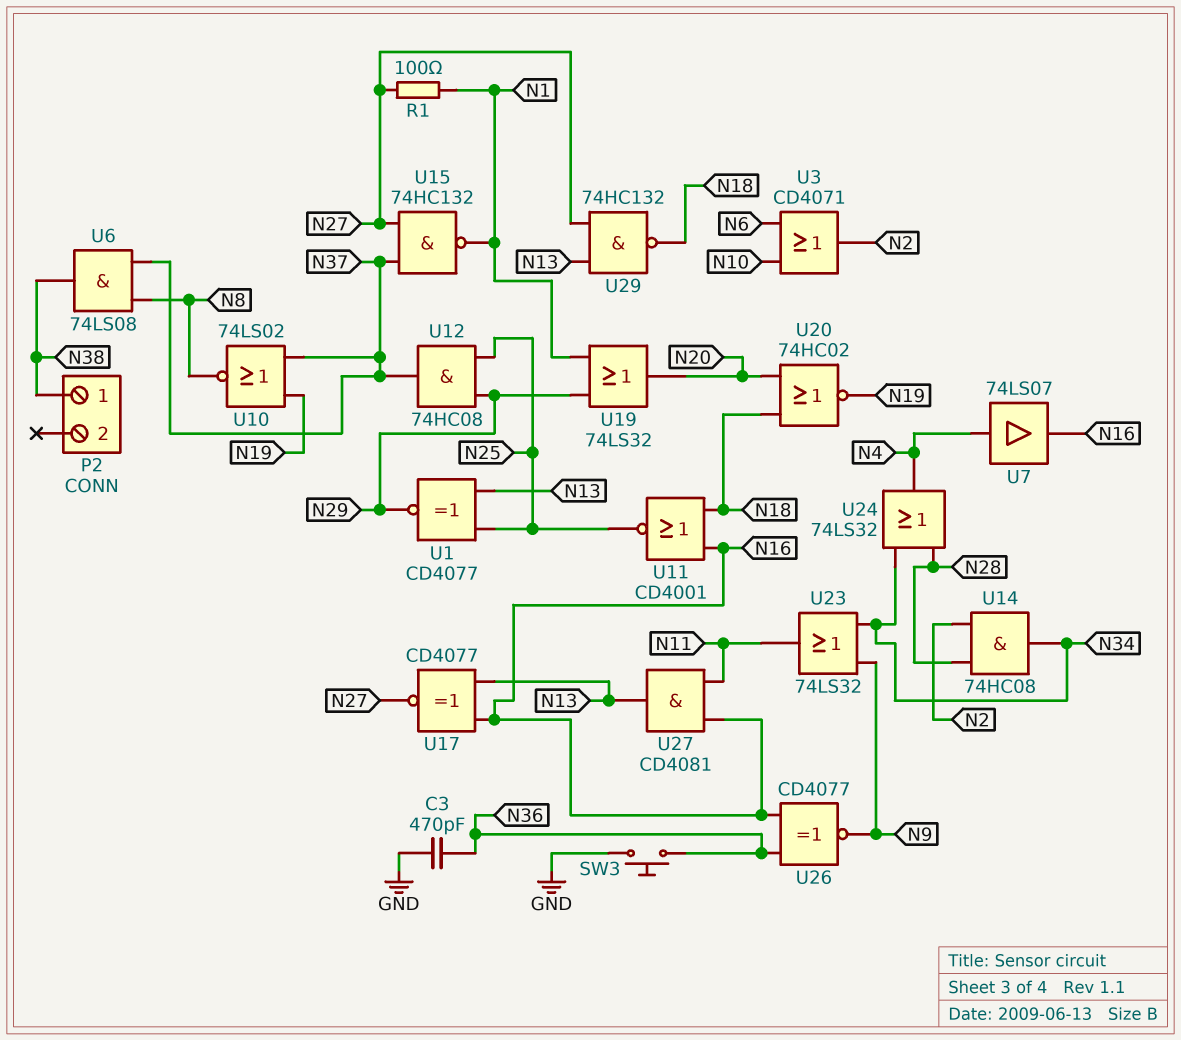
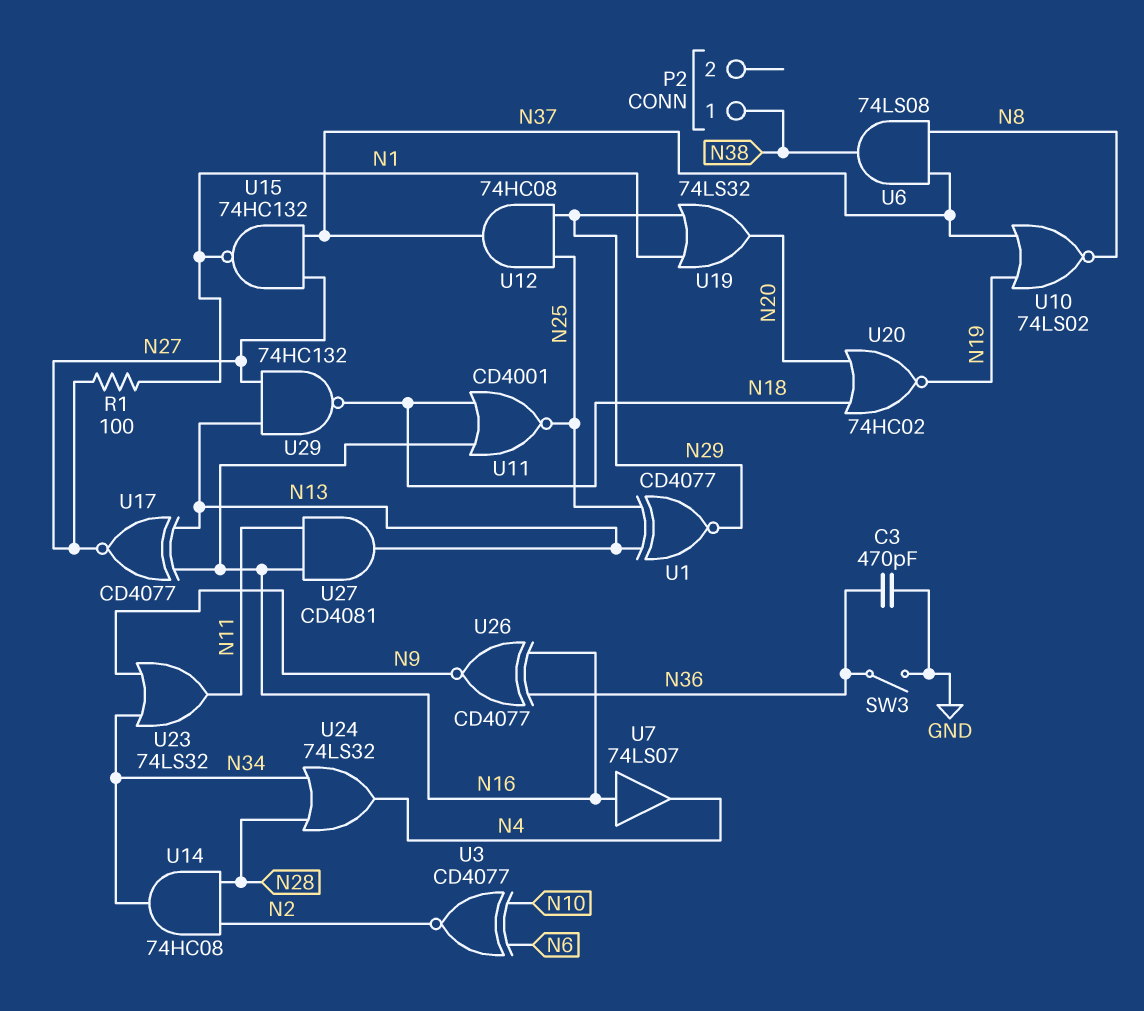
SW3: button (GND, N36) -> switch (GND, N36)
U3: OR CD4071 (in N6, in N10, out N2) -> XNOR CD4077 (in N6, in N10, out N2)
U7: buffer 74LS07 (in N4, out N16) -> buffer 74LS07 (in N16, out N4)

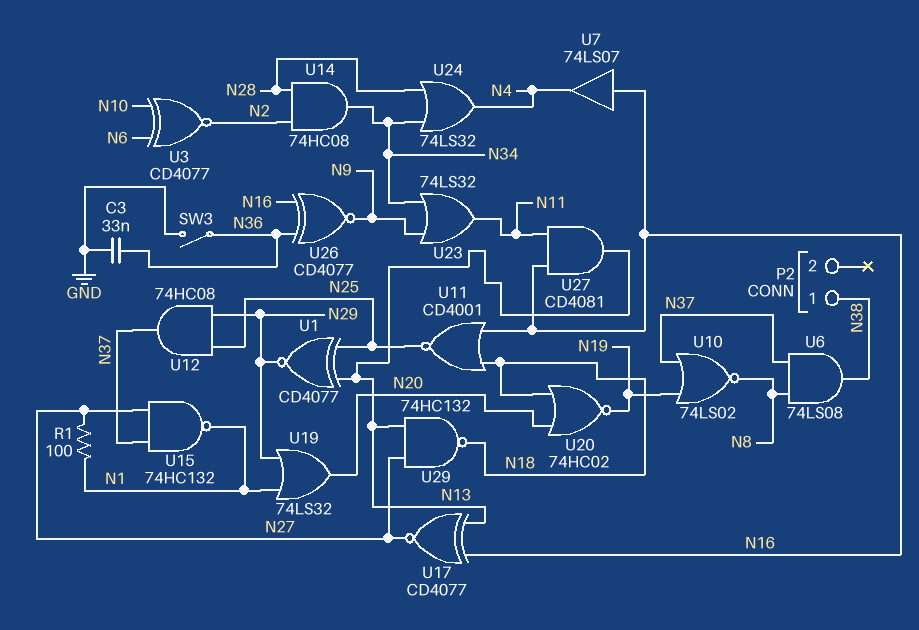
C3: 470pF (GND, N36) -> 33nF (GND, N36)

